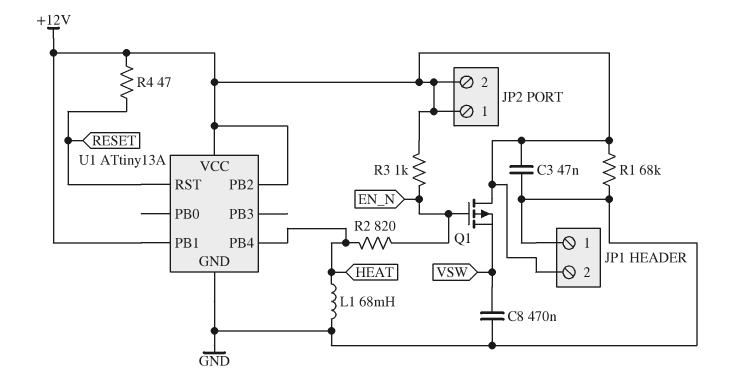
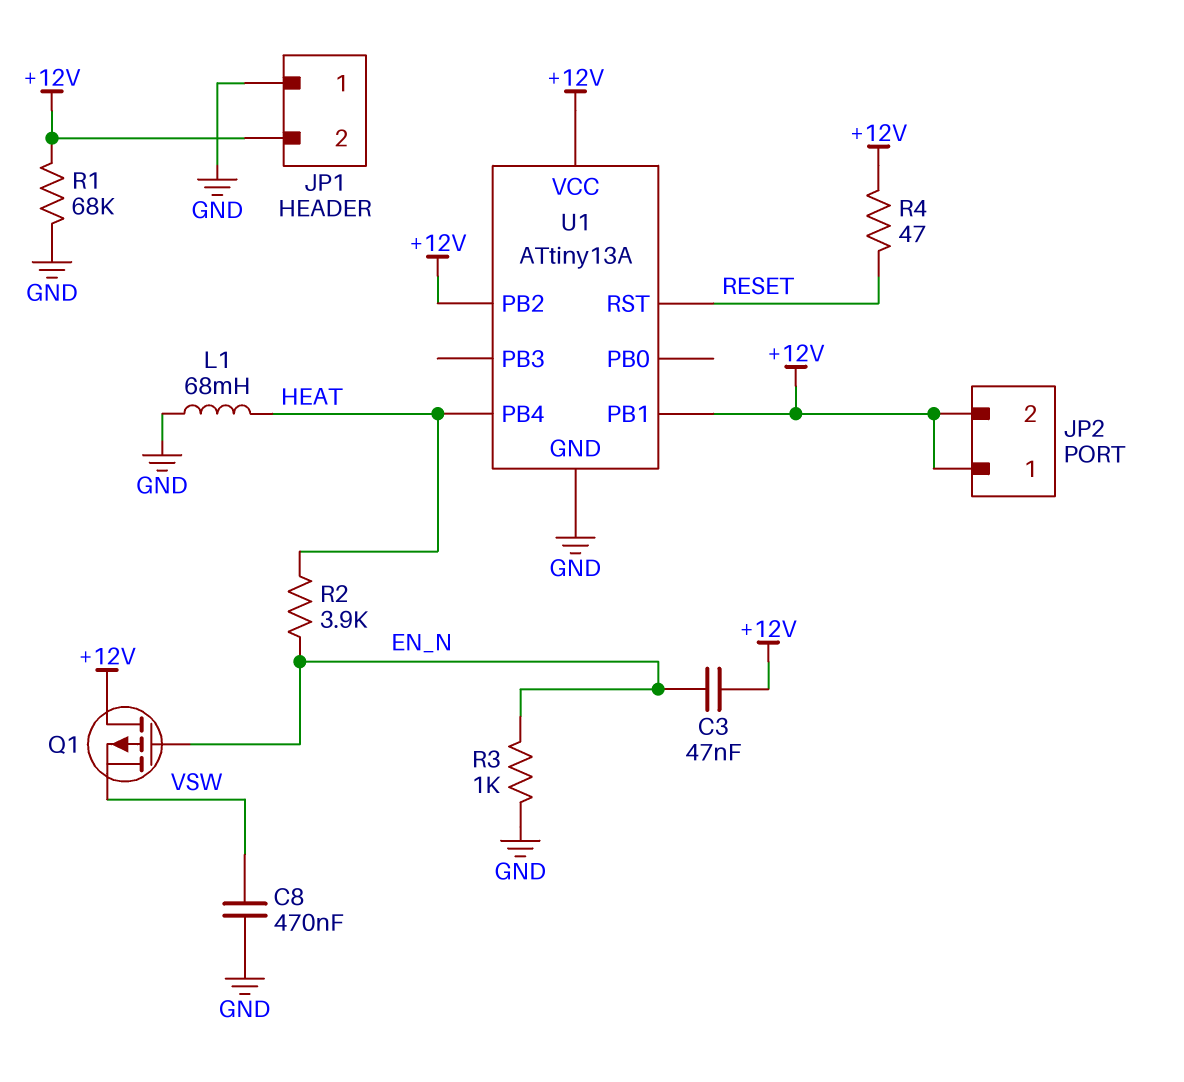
C3: 47nF (+12V, GND) -> 47nF (+12V, EN_N)
R2: 820 (EN_N, HEAT) -> 3.9k (EN_N, HEAT)
R3: 1k (+12V, EN_N) -> 1k (EN_N, GND)

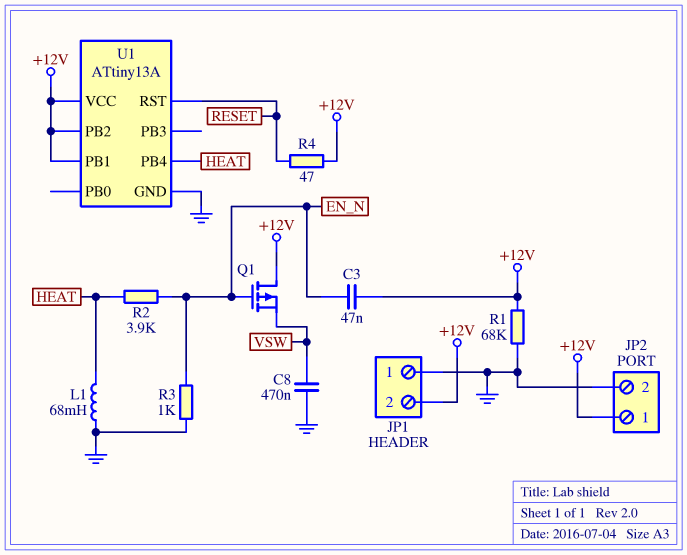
JP2 pin 2: +12V -> GND

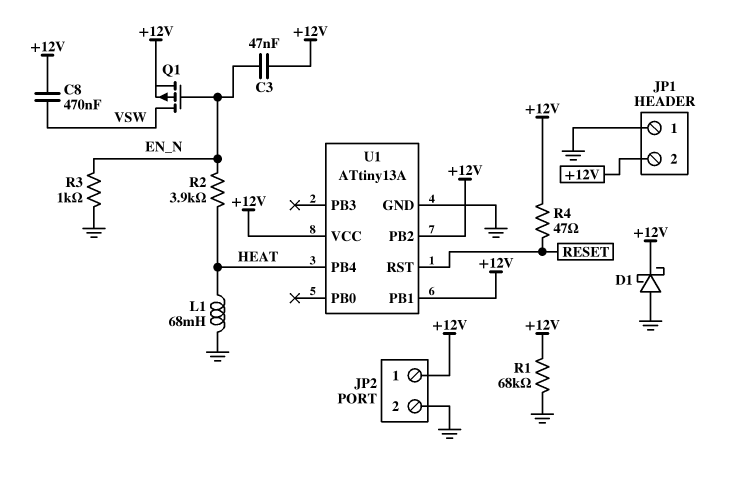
C8: 470nF (GND, VSW) -> 470nF (+12V, VSW)
D1: none -> schottky (A GND, K +12V)
Q1: PMOS (G EN_N, D +12V, S VSW) -> PMOS (G EN_N, D VSW, S +12V)

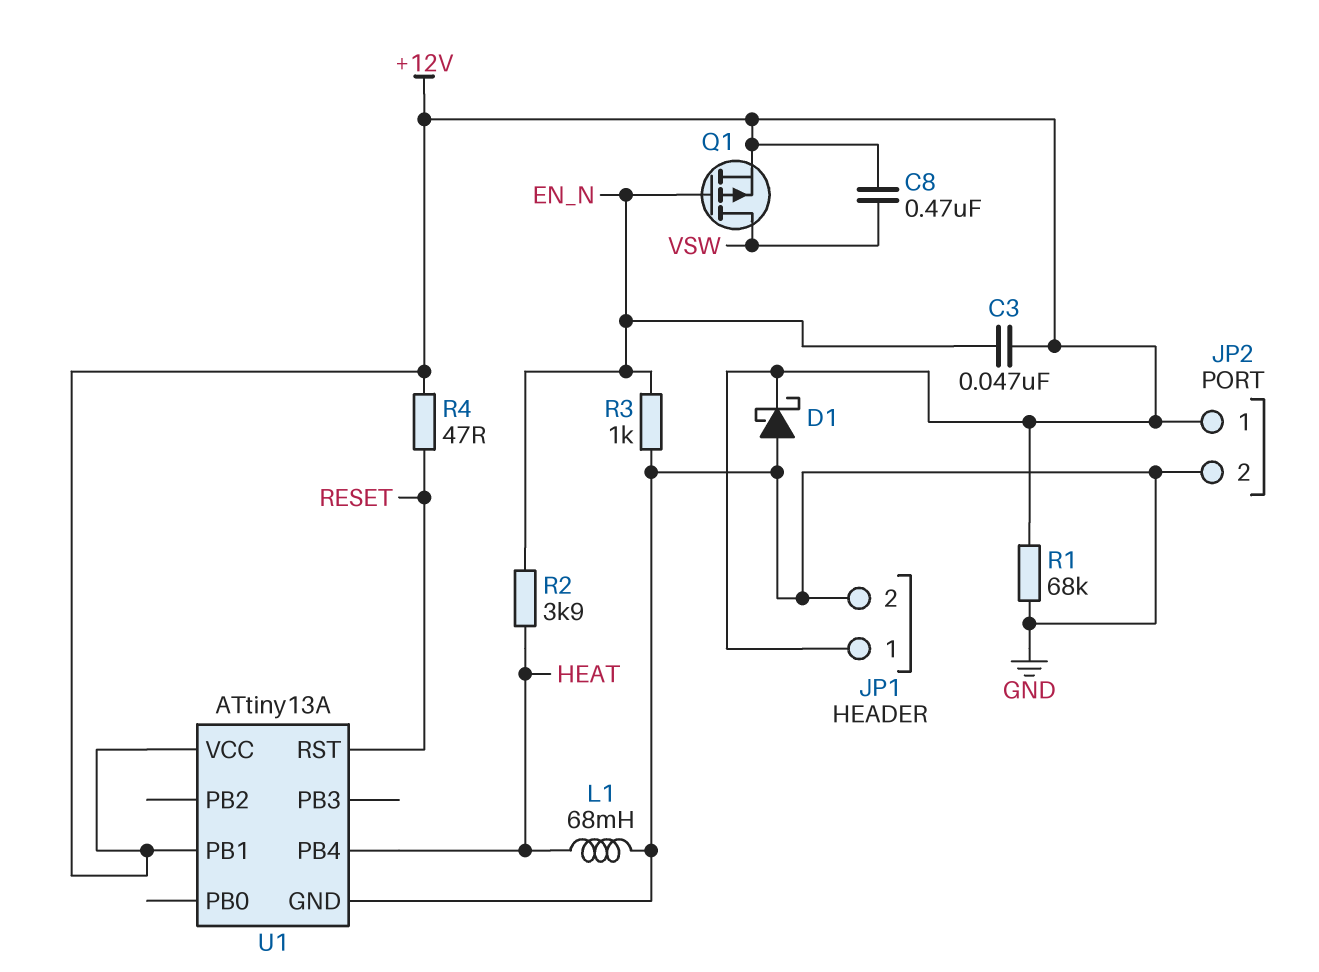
JP1 pin 1: GND -> +12V
JP1 pin 2: +12V -> GND
U1 pin PB2: +12V -> none

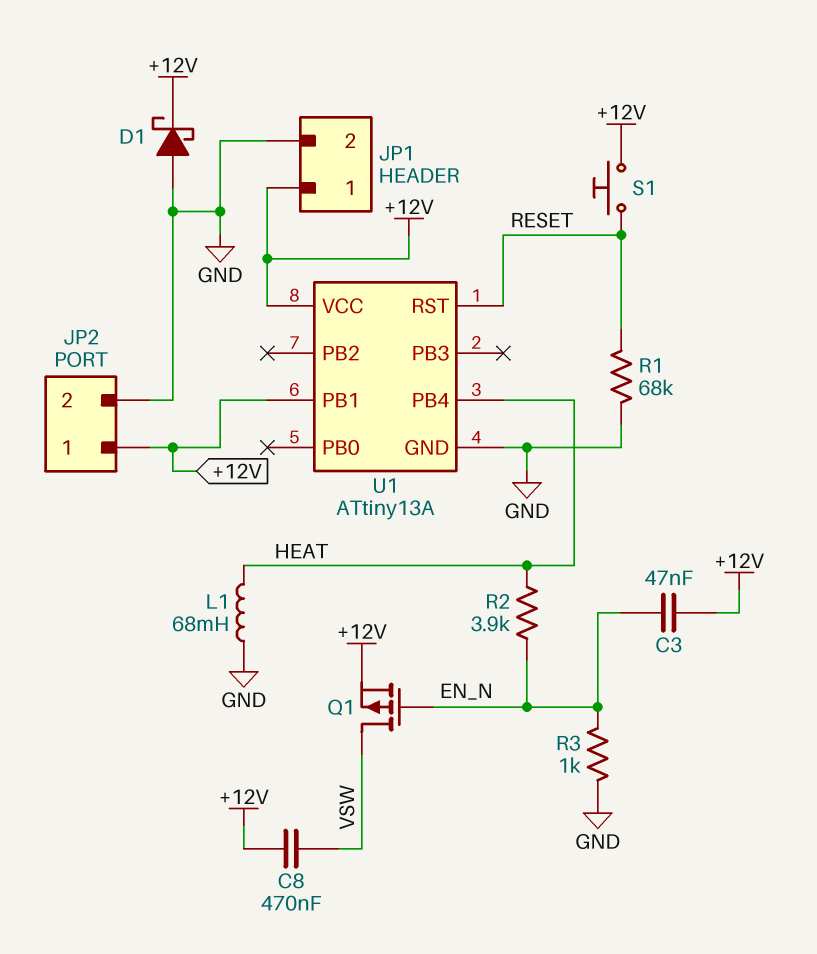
R1: 68k (+12V, GND) -> 68k (GND, RESET)
R4: 47 (+12V, RESET) -> none
S1: none -> button (+12V, RESET)

